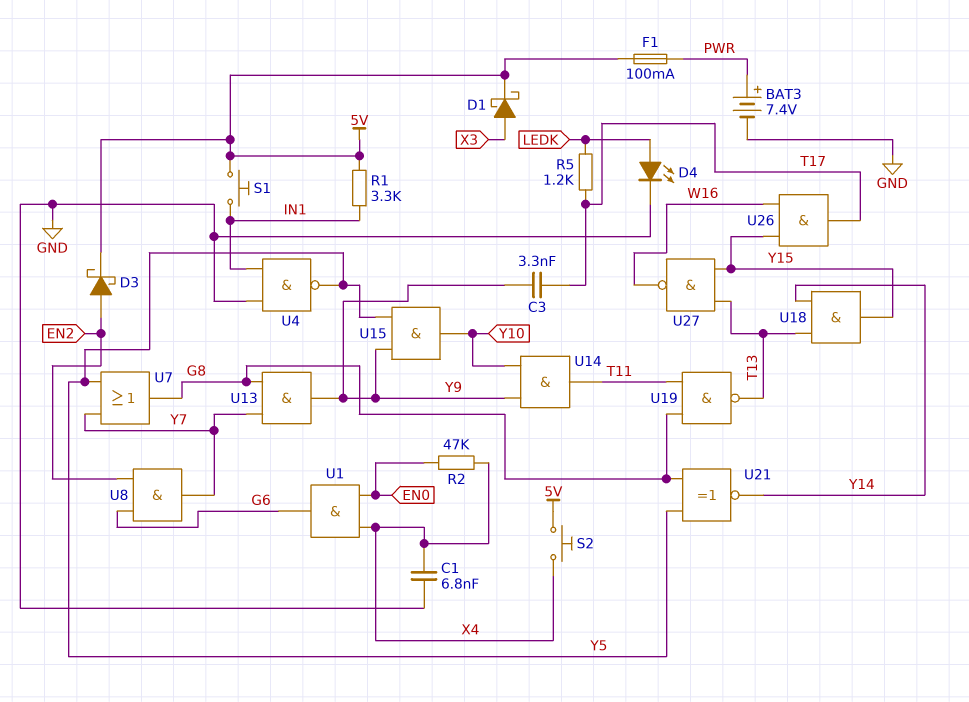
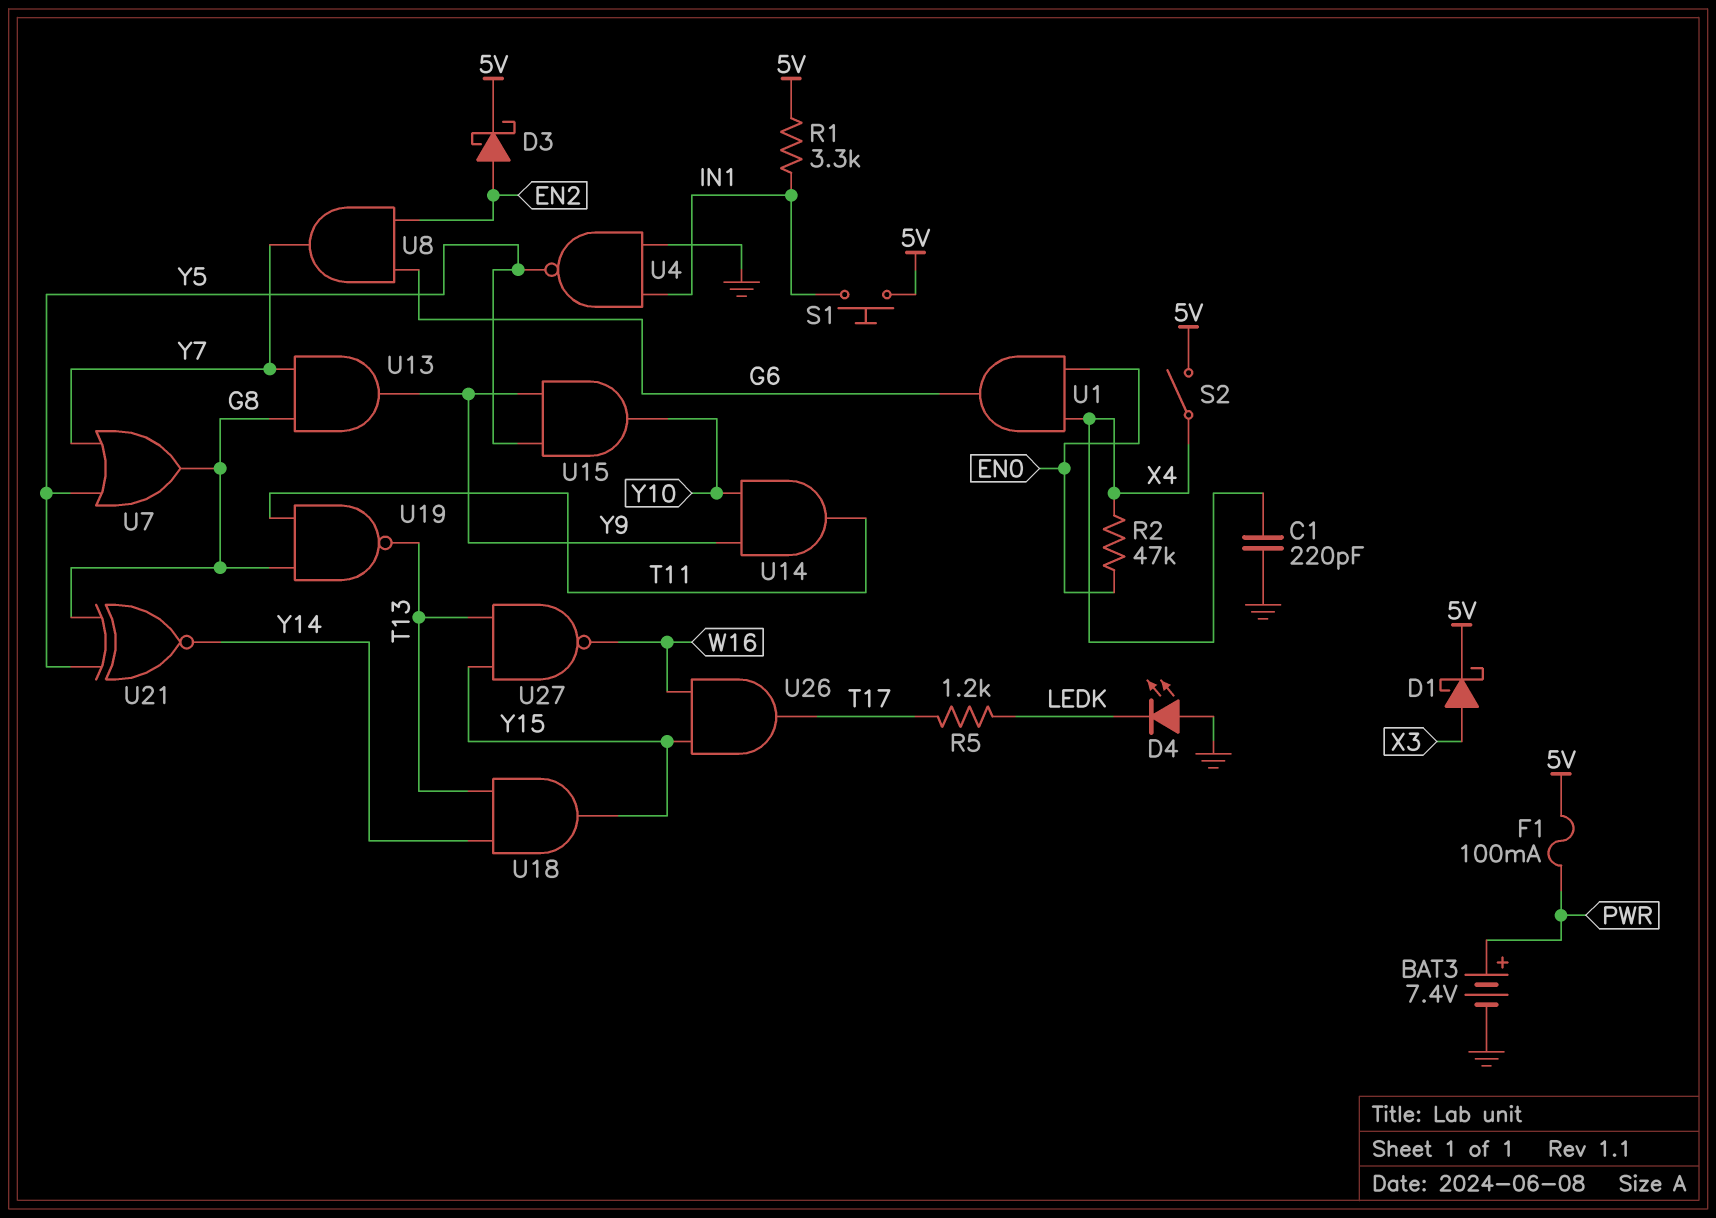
C1: 6.8nF (GND, X4) -> 220pF (GND, X4)
C3: 3.3nF (T17, Y9) -> none
D4: LED (A LEDK, K GND) -> LED (A GND, K LEDK)
S2: button (5V, X4) -> switch (5V, X4)

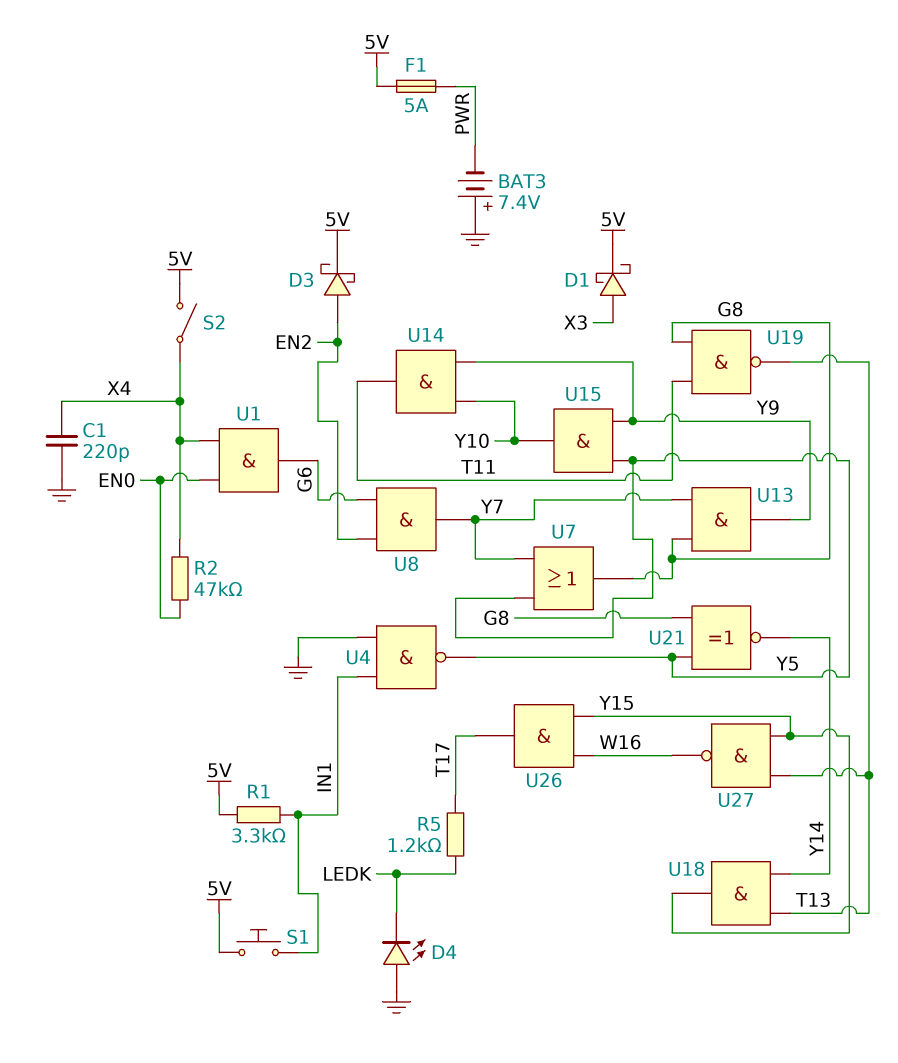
BAT3: 7.4V (plus PWR, minus GND) -> 7.4V (plus GND, minus PWR)
F1: 100mA (5V, PWR) -> 5A (5V, PWR)

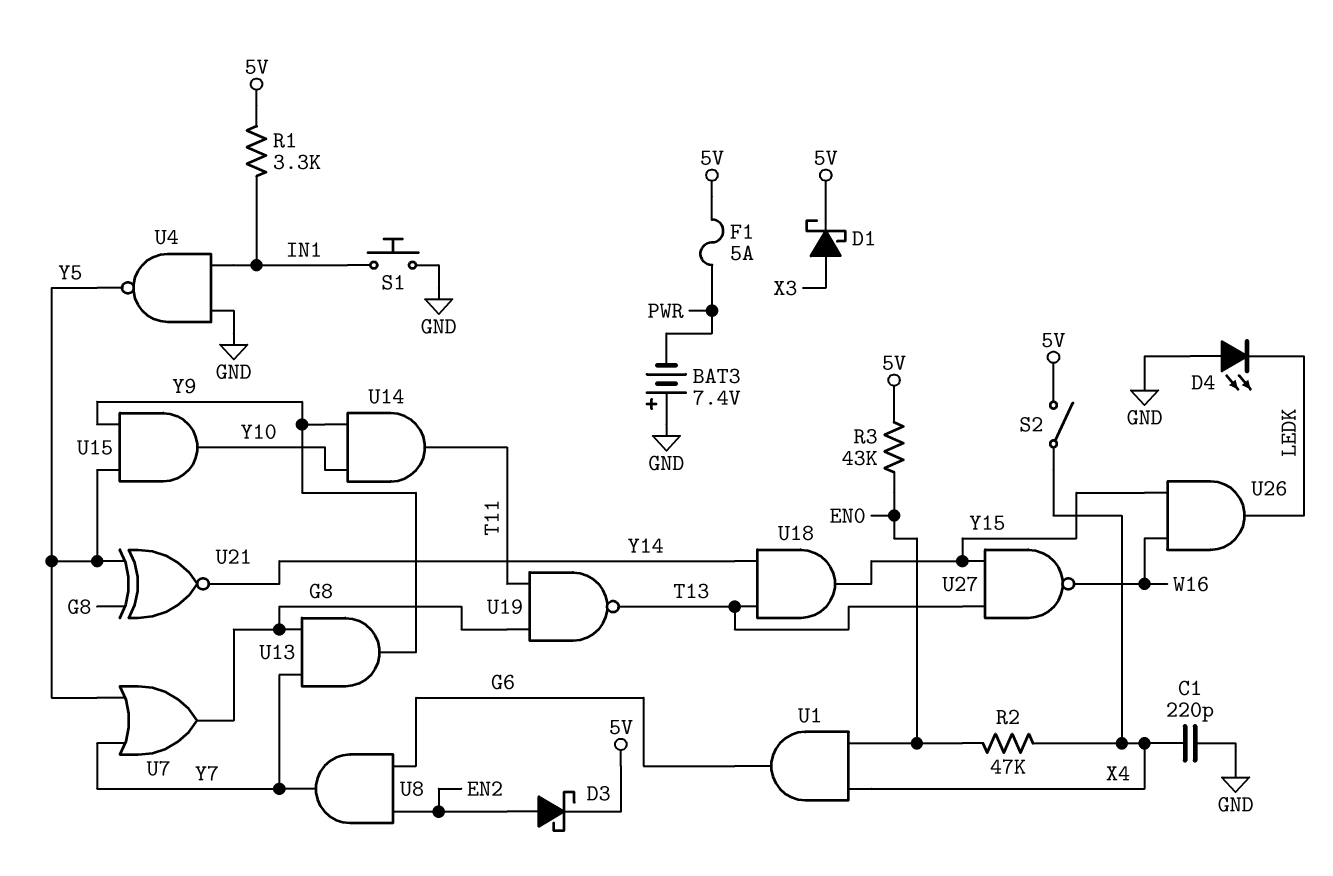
R3: none -> 43k (5V, EN0)
R5: 1.2k (LEDK, T17) -> none
S1: button (5V, IN1) -> button (GND, IN1)
U26: AND (in W16, in Y15, out T17) -> AND (in W16, in Y15, out LEDK)

